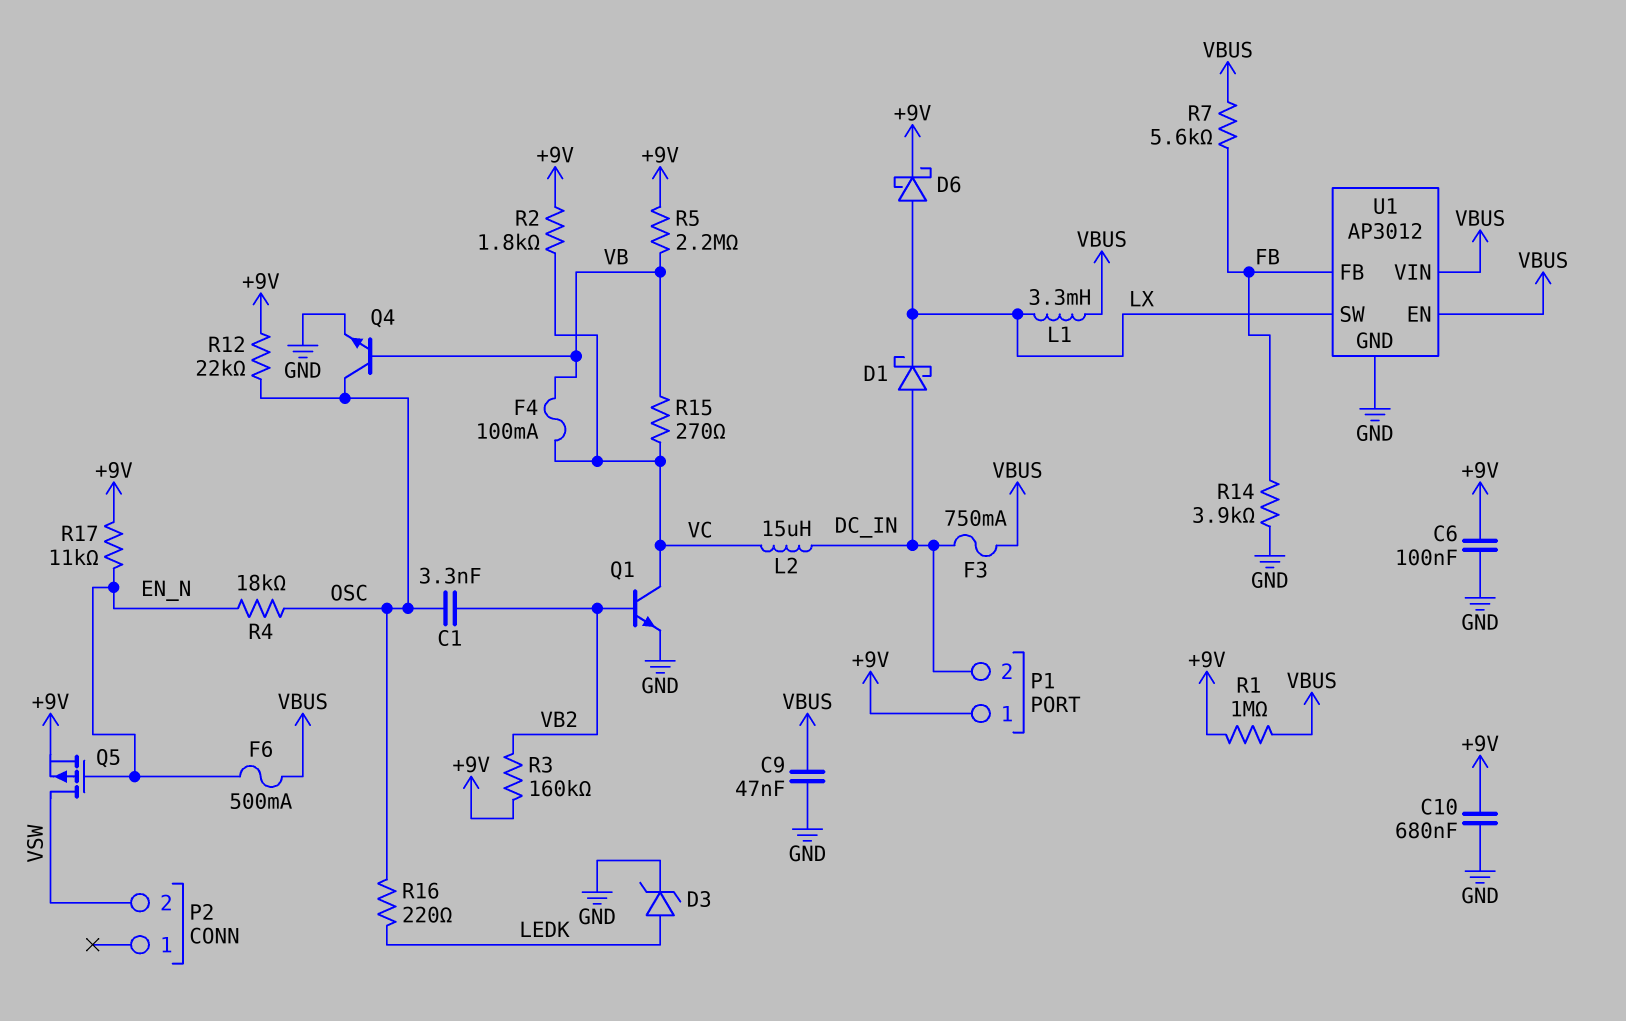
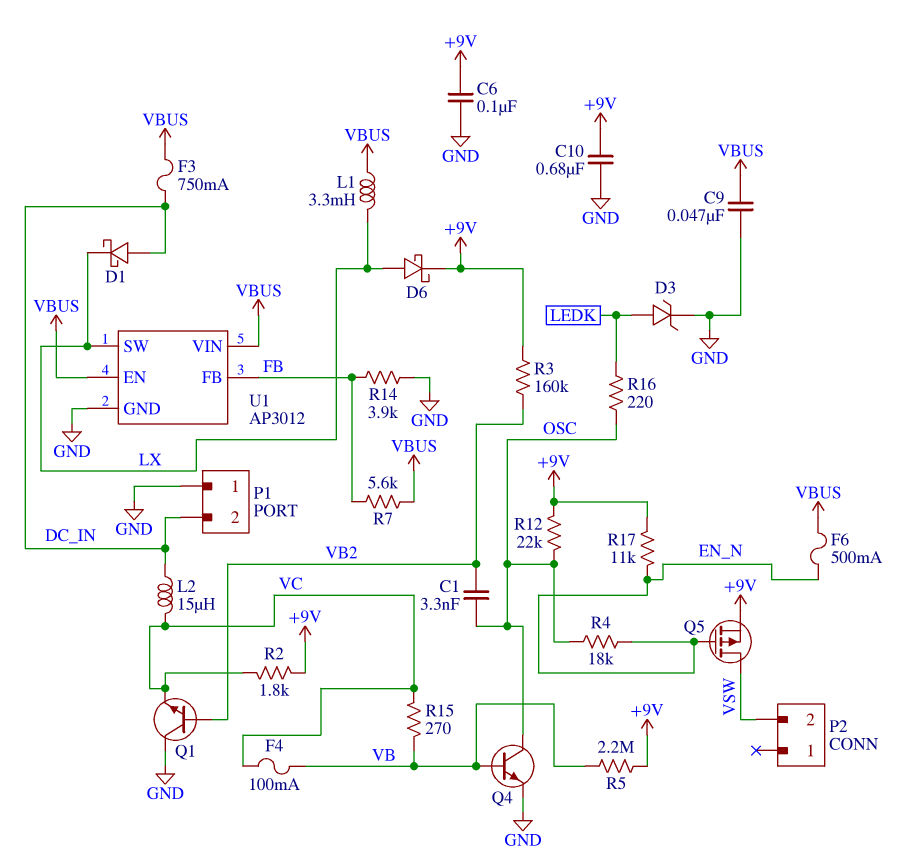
P1 pin 1: +9V -> GND
Q1: NPN (B VB2, C VC, E GND) -> NPN (B VB2, C GND, E VC)
R1: 1M (+9V, VBUS) -> none

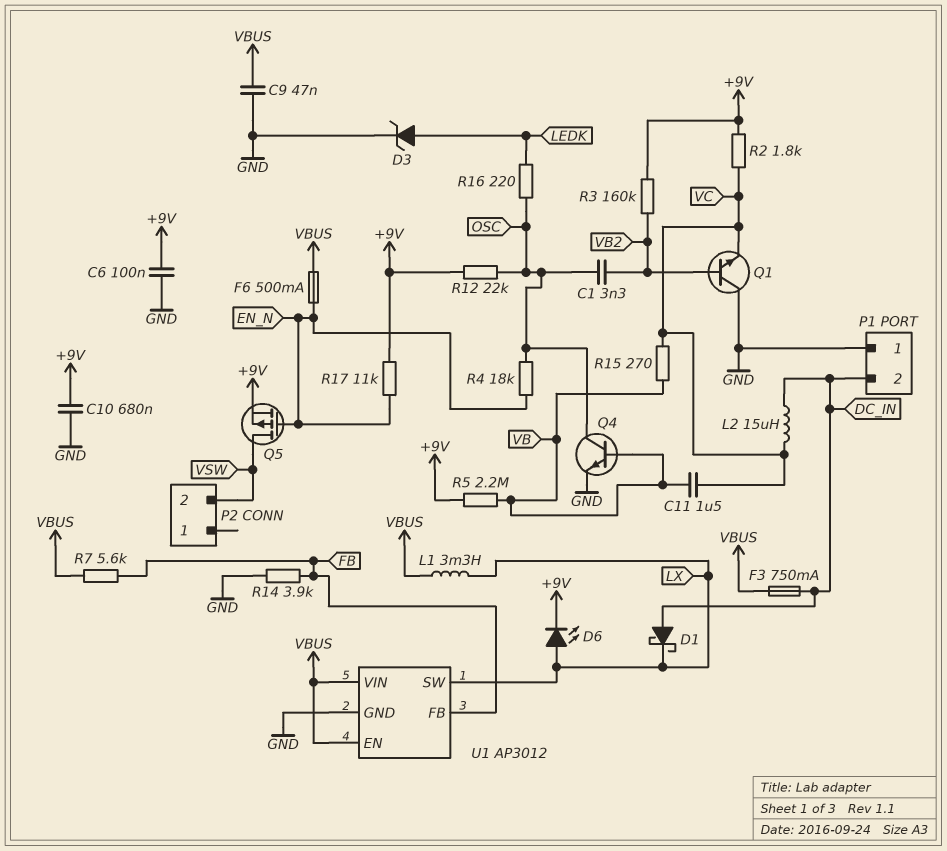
C11: none -> 1.5uF (VB, VC)
D6: schottky (A LX, K +9V) -> LED (A LX, K +9V)
F4: 100mA (VB, VC) -> none

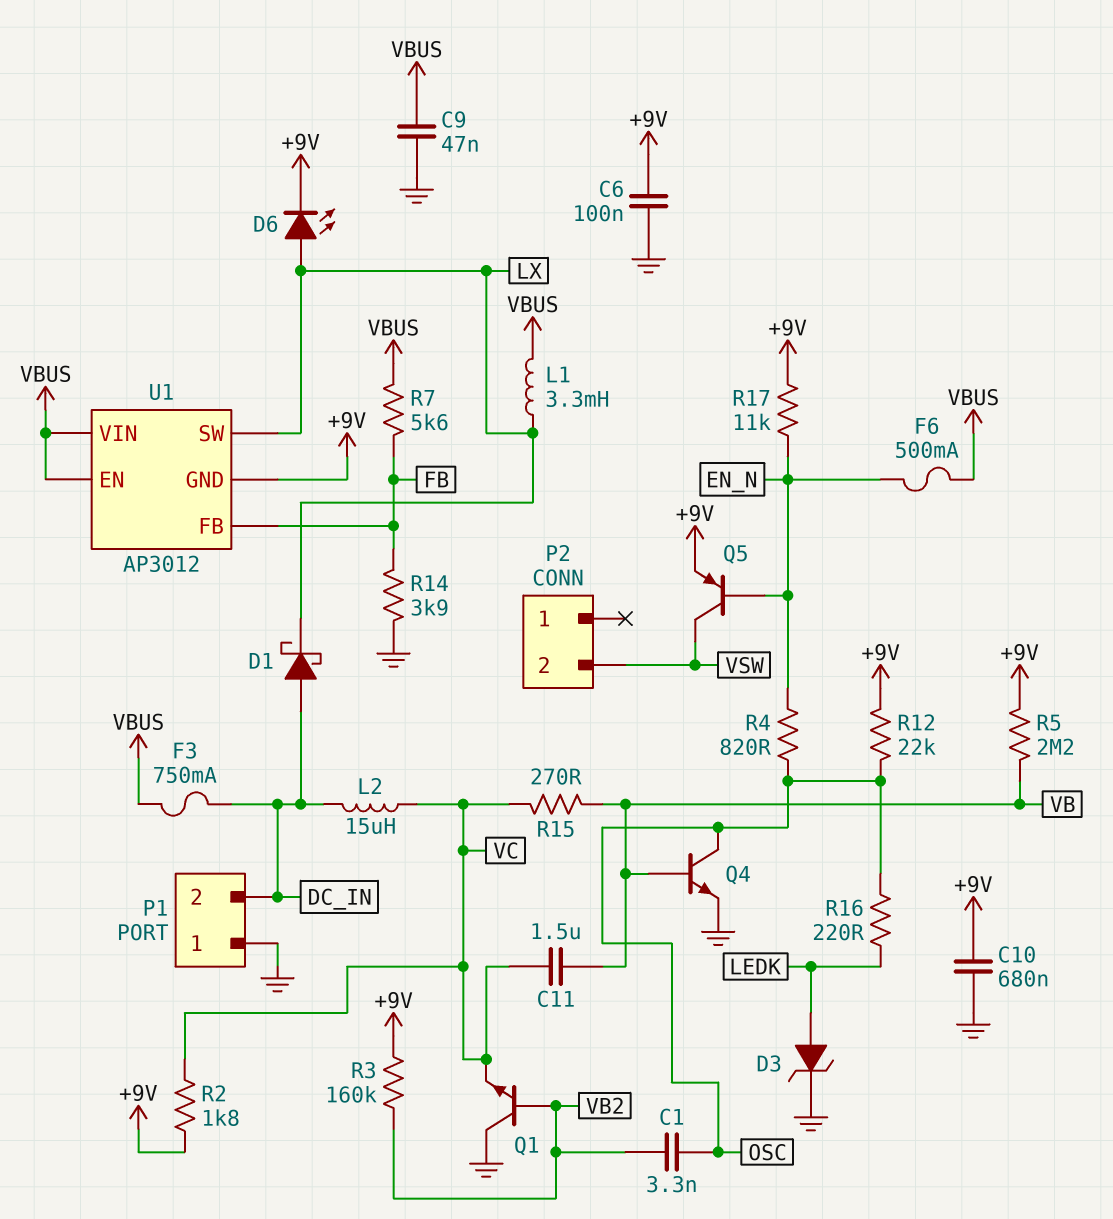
Q5: PMOS (G EN_N, D VSW, S +9V) -> PNP (B EN_N, C VSW, E +9V)
R4: 18k (EN_N, OSC) -> 820 (EN_N, OSC)
U1 pin GND: GND -> +9V

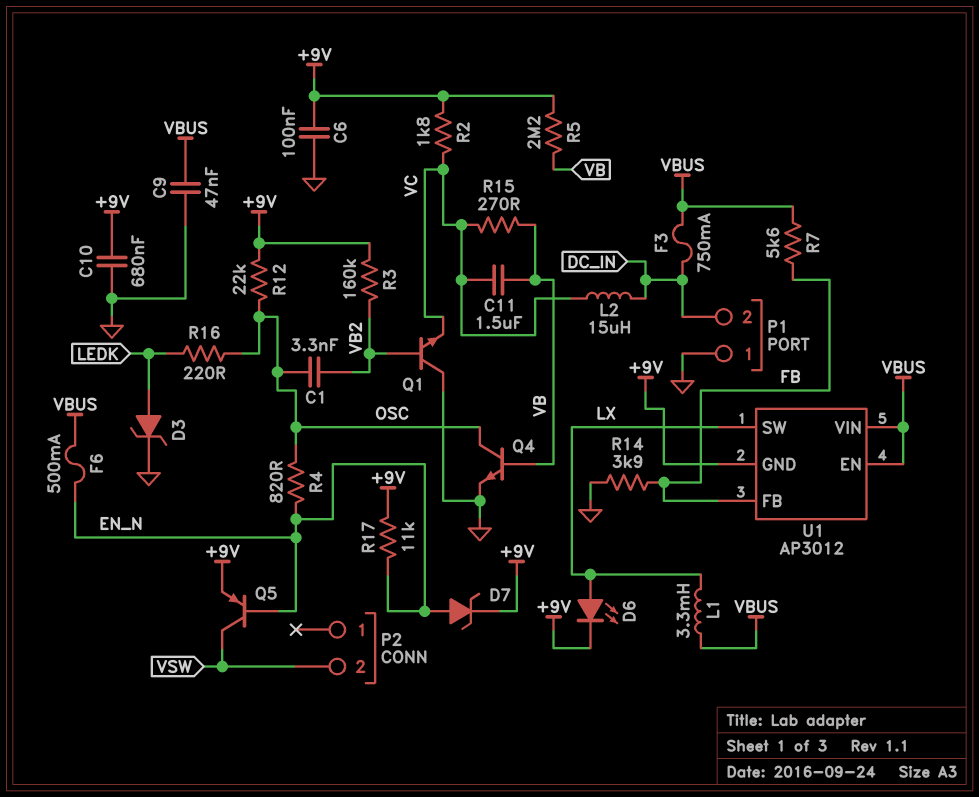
D1: schottky (A DC_IN, K LX) -> none
D7: none -> zener (A EN_N, K +9V)

